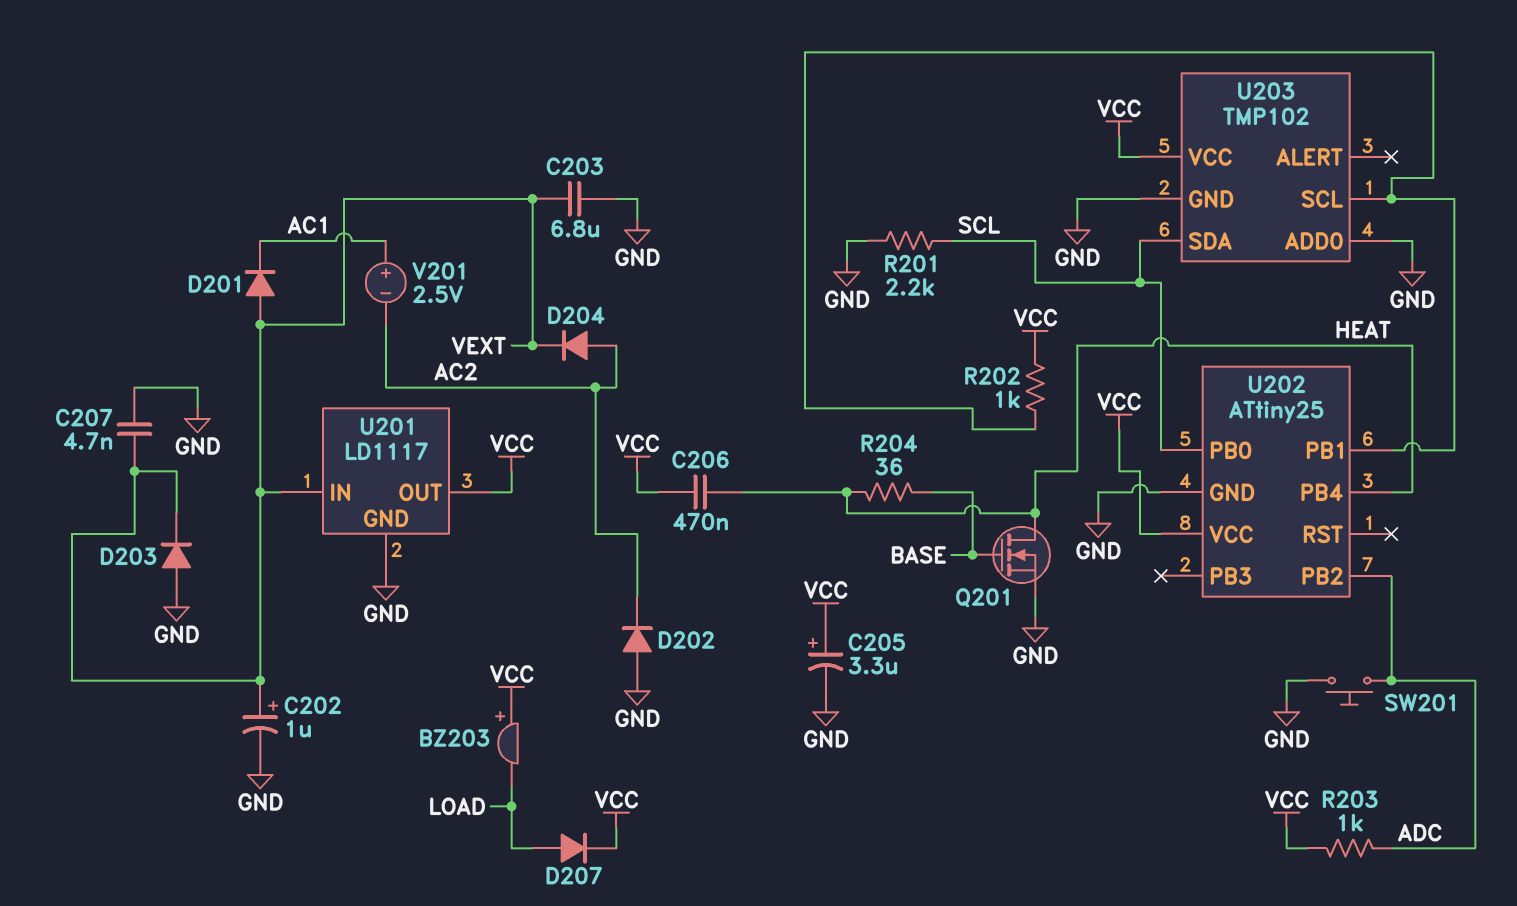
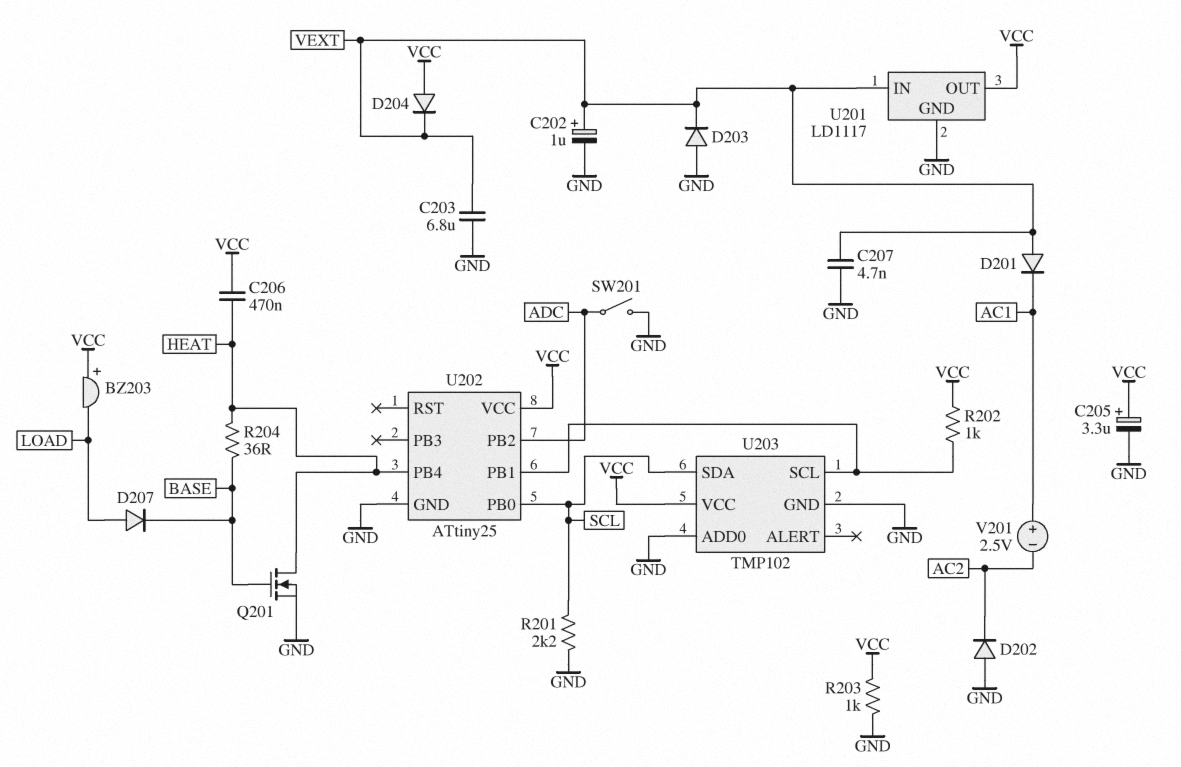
D204: diode (A AC2, K VEXT) -> diode (A VCC, K VEXT)
D207: diode (A LOAD, K VCC) -> diode (A LOAD, K BASE)
R203: 1k (ADC, VCC) -> 1k (GND, VCC)
SW201: button (ADC, GND) -> switch (ADC, GND)

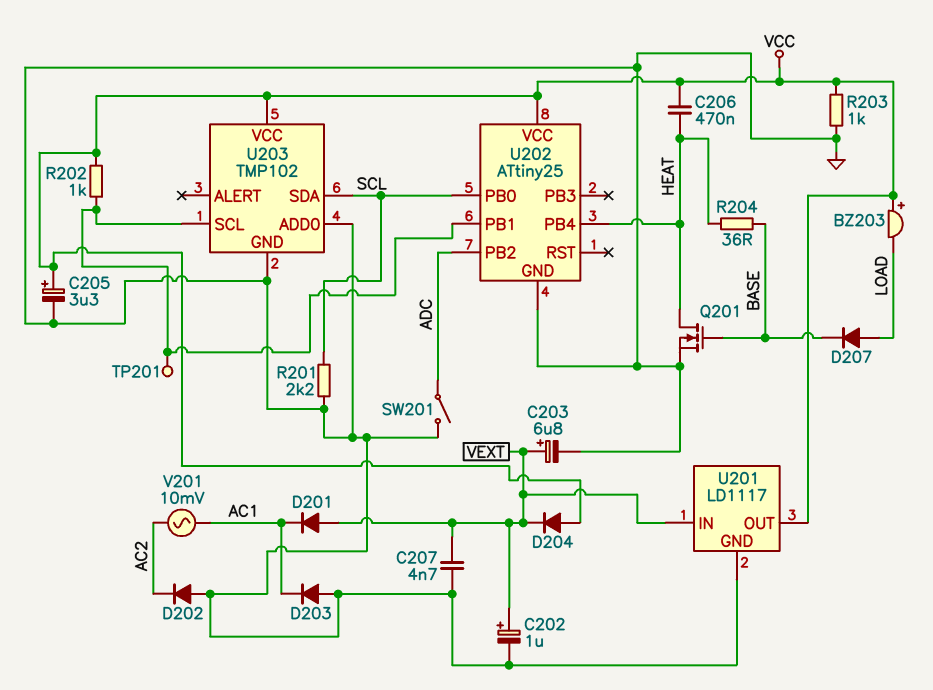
C203: 6.8uF (GND, VEXT) -> 6.8uF (plus VEXT, minus GND)
D203: diode (A GND, K VEXT) -> diode (A GND, K AC1)
TP201: none -> test point (U202/PB1)
V201: 2.5V (plus AC1, minus AC2) -> AC 10mV (AC1, AC2)

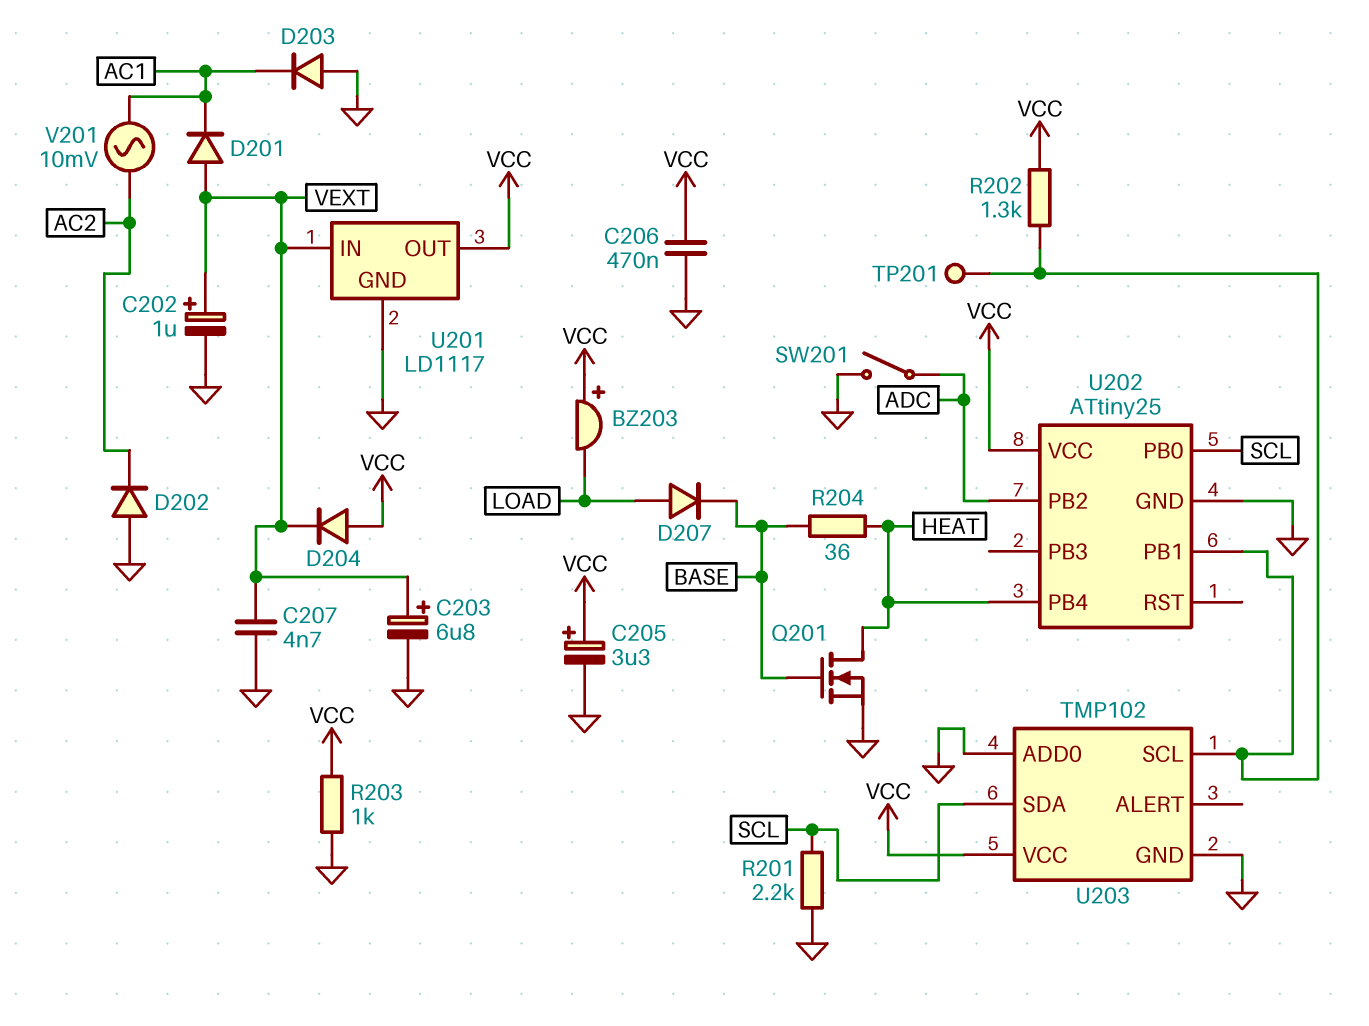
C206: 470nF (HEAT, VCC) -> 470nF (GND, VCC)
R202: 1k (U202/PB1, VCC) -> 1.3k (U202/PB1, VCC)

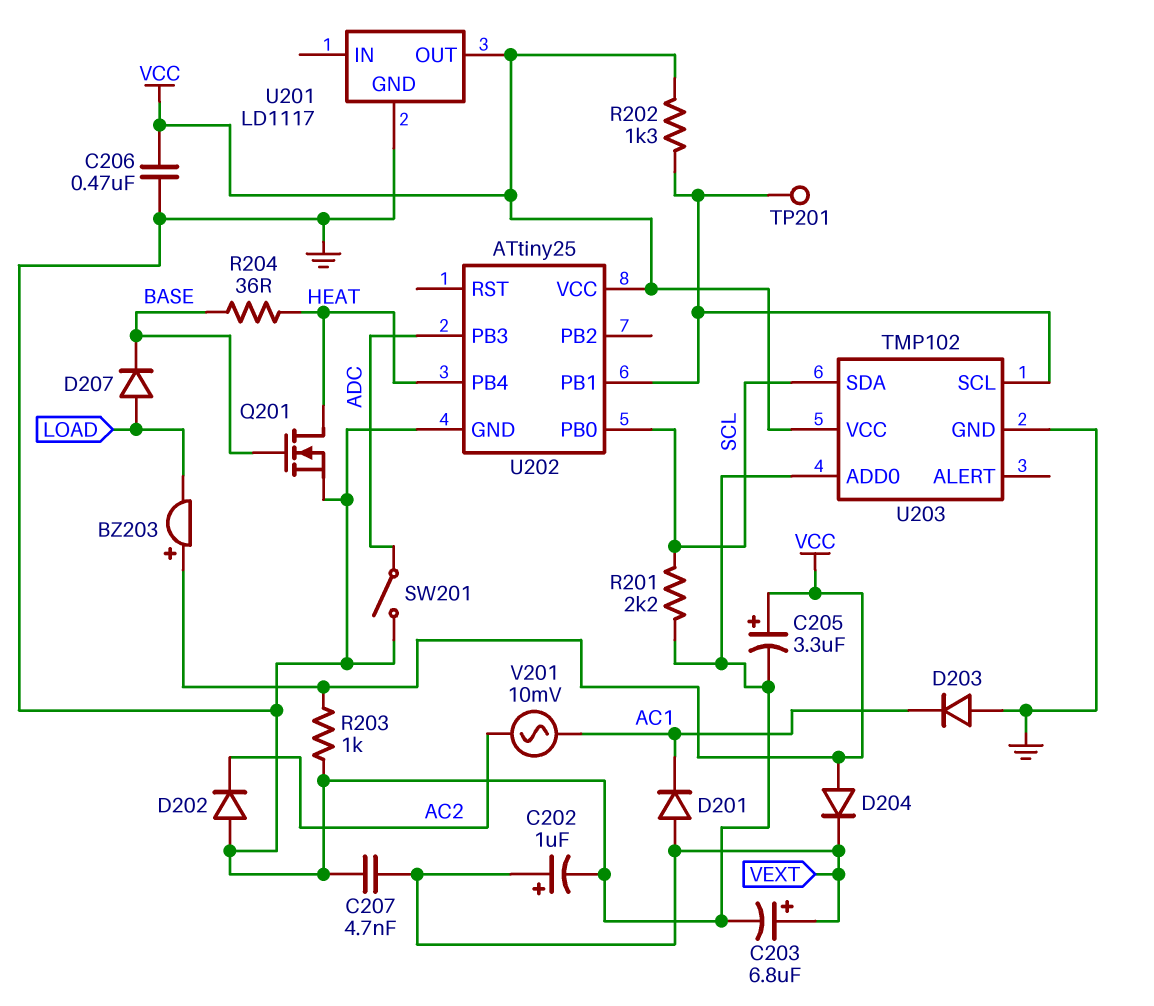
U201 pin IN: VEXT -> none
U202 pin PB2: ADC -> none
U202 pin PB3: none -> ADC

